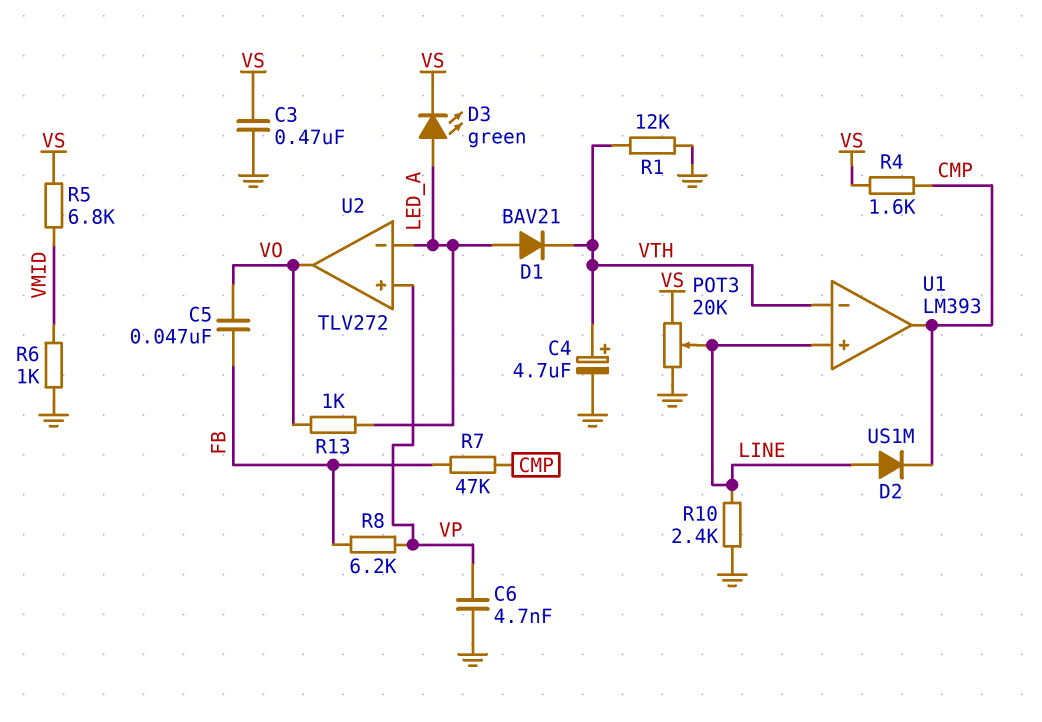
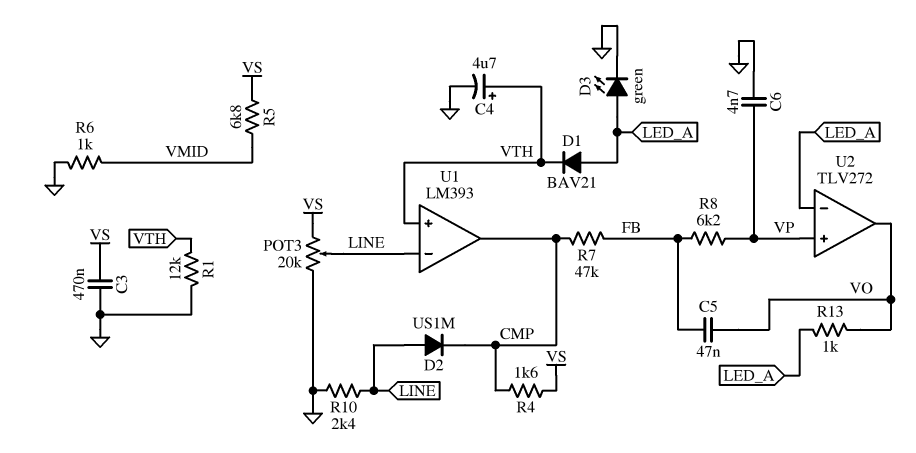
D3: LED green (A LED_A, K VS) -> LED green (A LED_A, K GND)
U1 pin in+: LINE -> VTH
U1 pin in-: VTH -> LINE

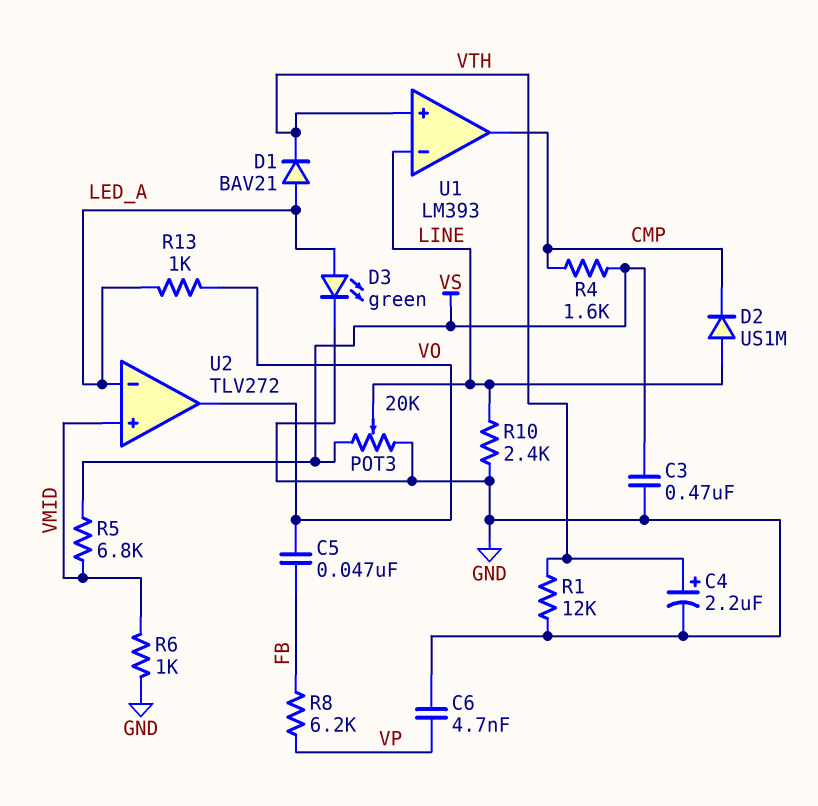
C4: 4.7uF (plus VTH, minus GND) -> 2.2uF (plus VTH, minus GND)
R7: 47k (CMP, FB) -> none
U2 pin in+: VP -> VMID

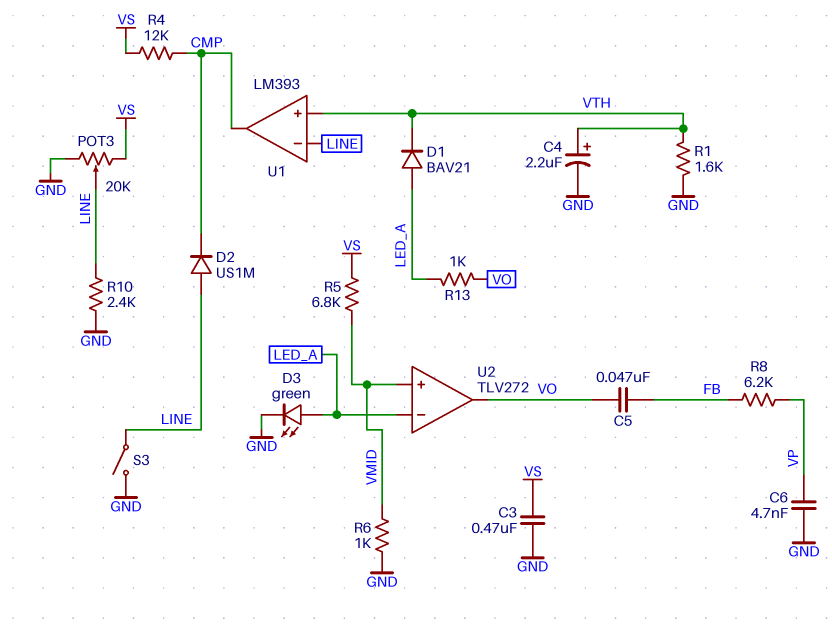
R1: 12k (GND, VTH) -> 1.6k (GND, VTH)
R4: 1.6k (CMP, VS) -> 12k (CMP, VS)
S3: none -> switch (GND, LINE)

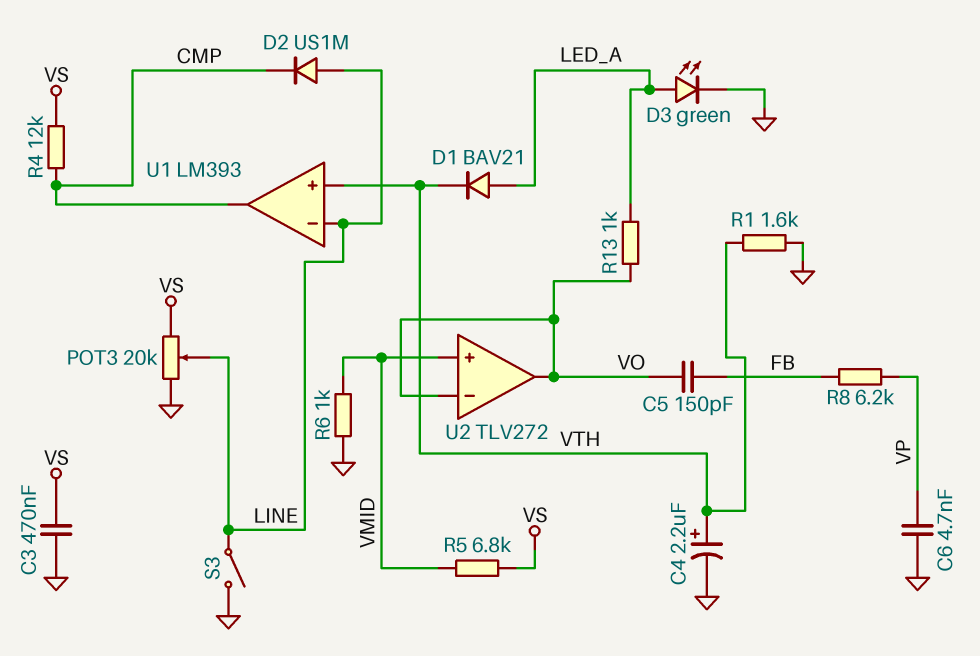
C5: 47nF (FB, VO) -> 150pF (FB, VO)
R10: 2.4k (GND, LINE) -> none
U2 pin in-: LED_A -> VO

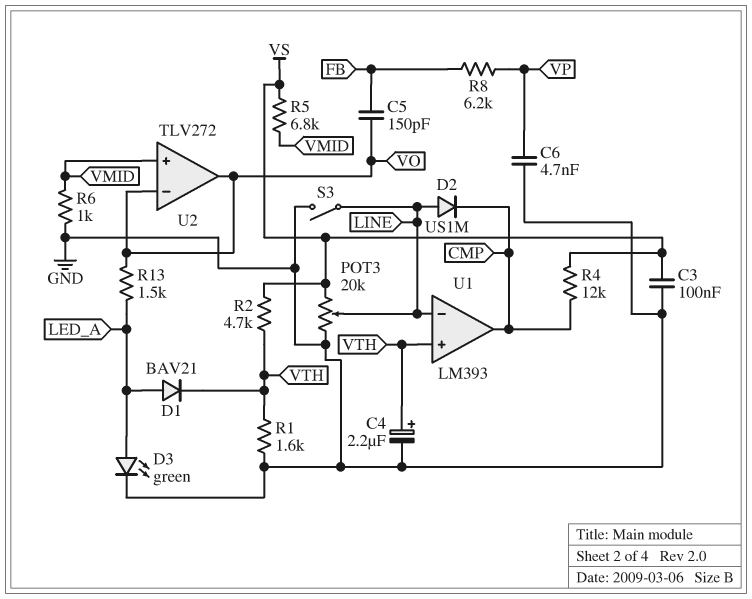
C3: 470nF (GND, VS) -> 100nF (GND, VS)
R2: none -> 4.7k (VS, VTH)
R13: 1k (LED_A, VO) -> 1.5k (LED_A, VO)

